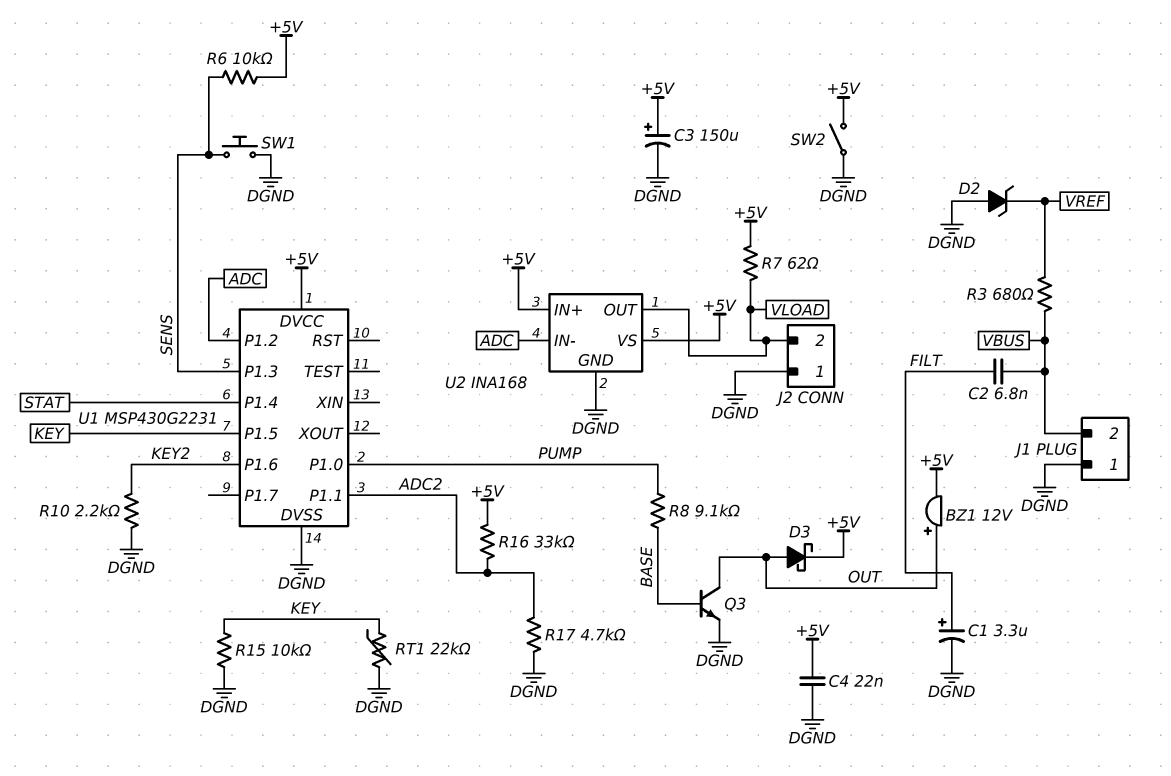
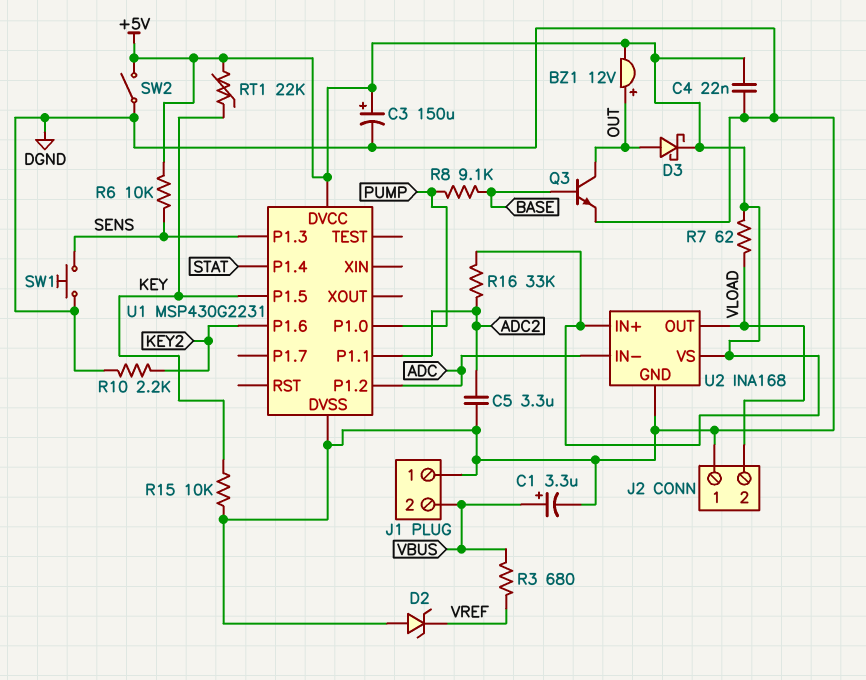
C1: 3.3uF (plus FILT, minus DGND) -> 3.3uF (plus VBUS, minus DGND)
C2: 6.8nF (FILT, VBUS) -> none
C5: none -> 3.3uF (ADC2, DGND)
R17: 4.7k (ADC2, DGND) -> none
RT1: 22k (DGND, KEY) -> 22k (+5V, KEY)

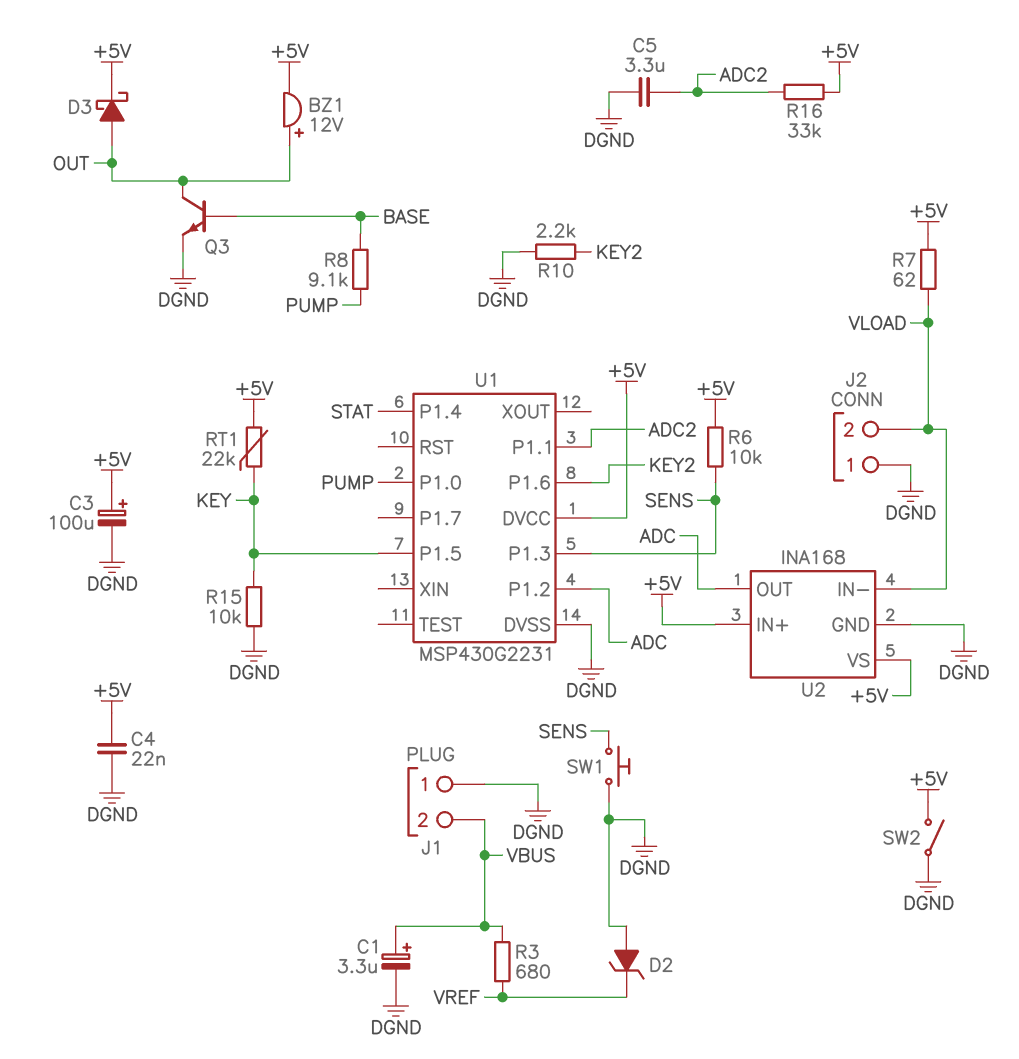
C3: 150uF (plus +5V, minus DGND) -> 100uF (plus +5V, minus DGND)
U2 pin IN-: ADC -> VLOAD
U2 pin OUT: VLOAD -> ADC

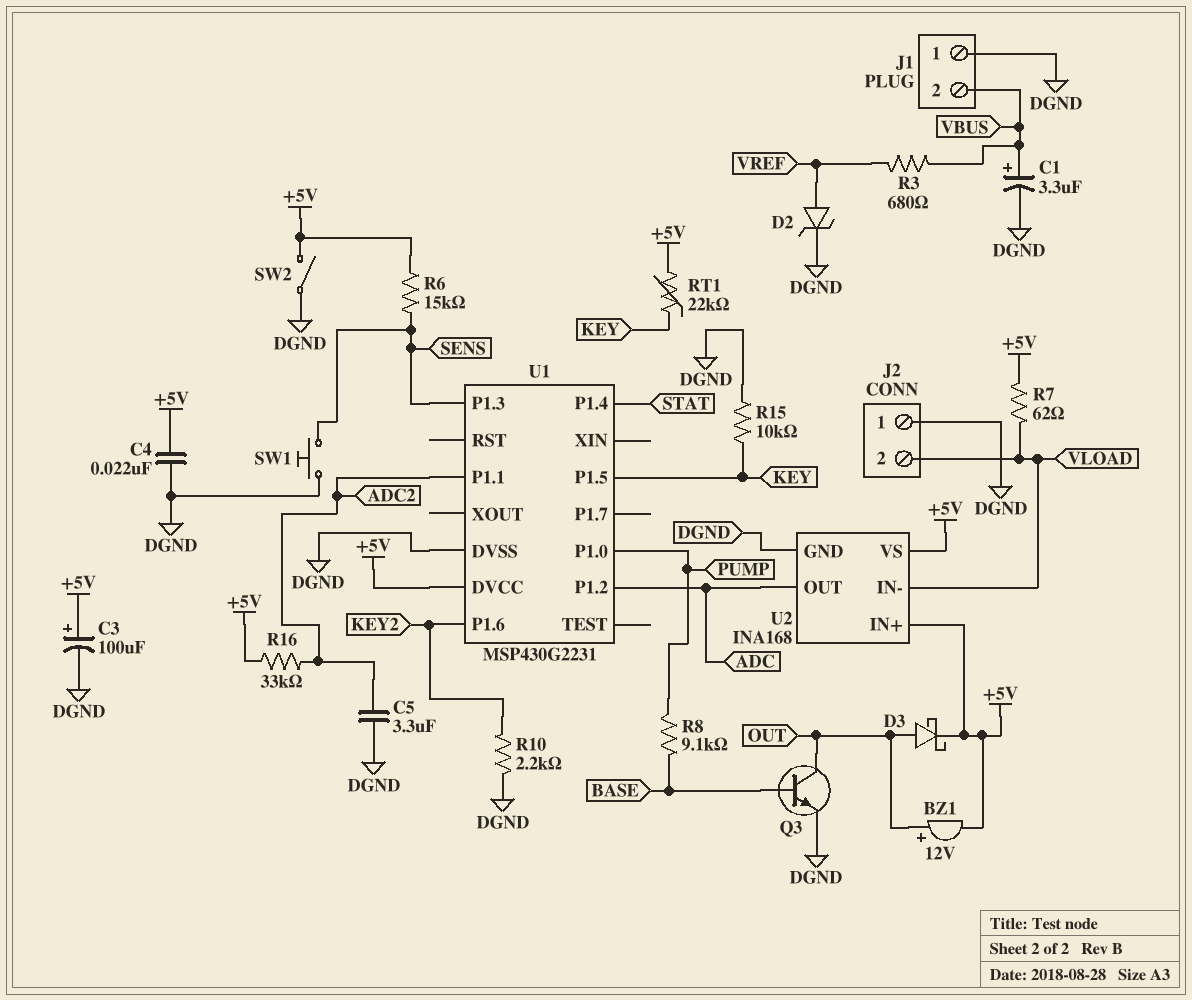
D2: zener (A DGND, K VREF) -> zener (A VREF, K DGND)
R6: 10k (+5V, SENS) -> 15k (+5V, SENS)

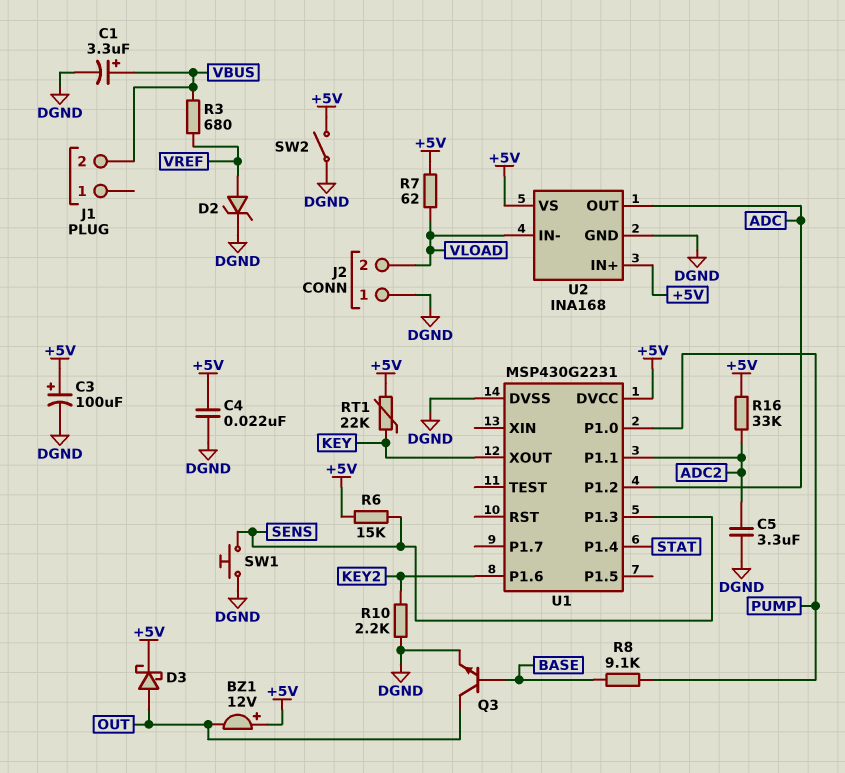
BZ1: buzzer 12V (plus OUT, minus +5V) -> buzzer 12V (plus +5V, minus OUT)
J1 pin 1: DGND -> none
R15: 10k (DGND, KEY) -> none
U1 pin P1.5: KEY -> none
U1 pin XOUT: none -> KEY

